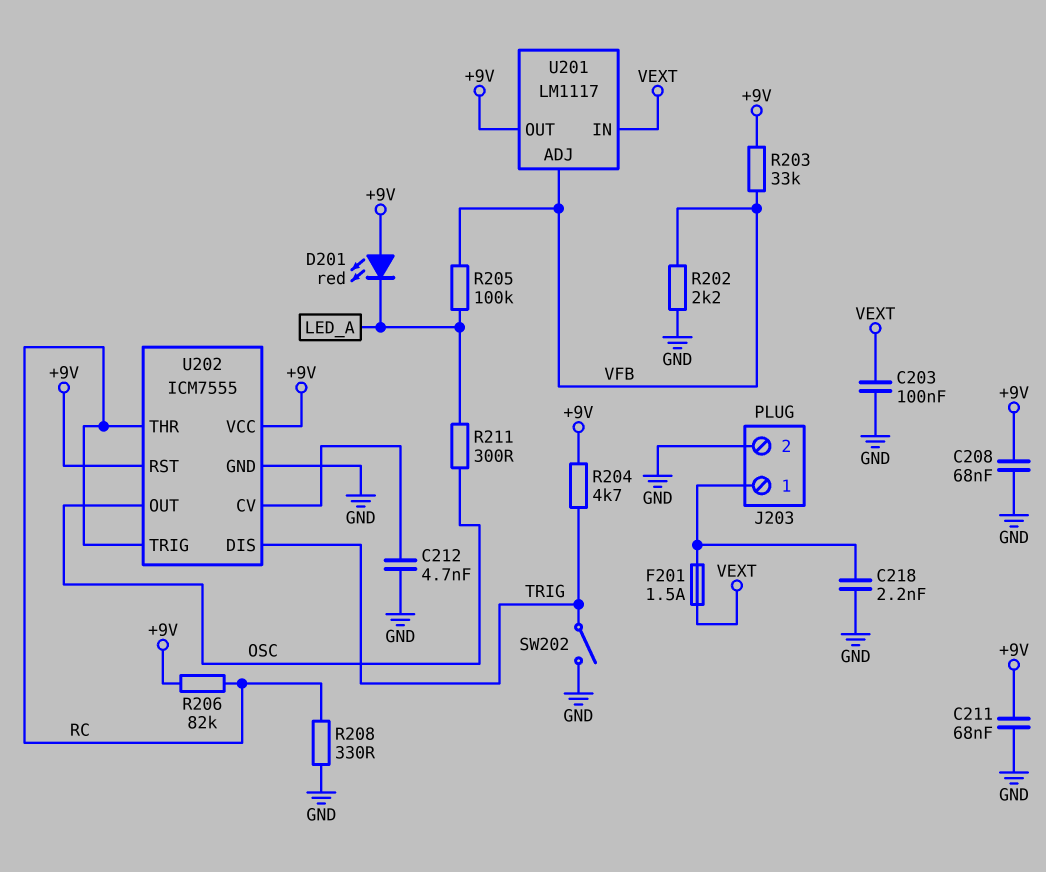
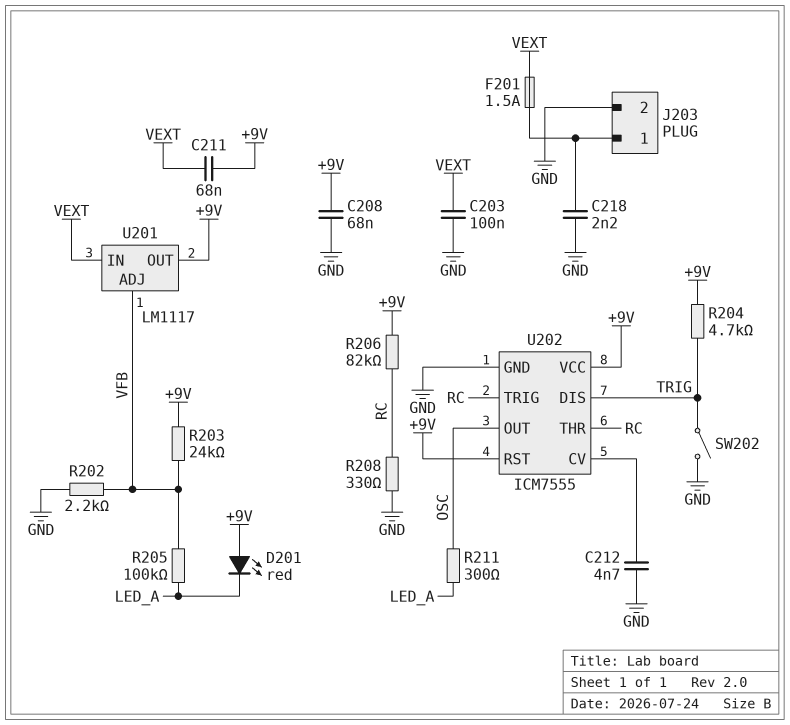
C211: 68nF (+9V, GND) -> 68nF (+9V, VEXT)
R203: 33k (+9V, VFB) -> 24k (+9V, VFB)

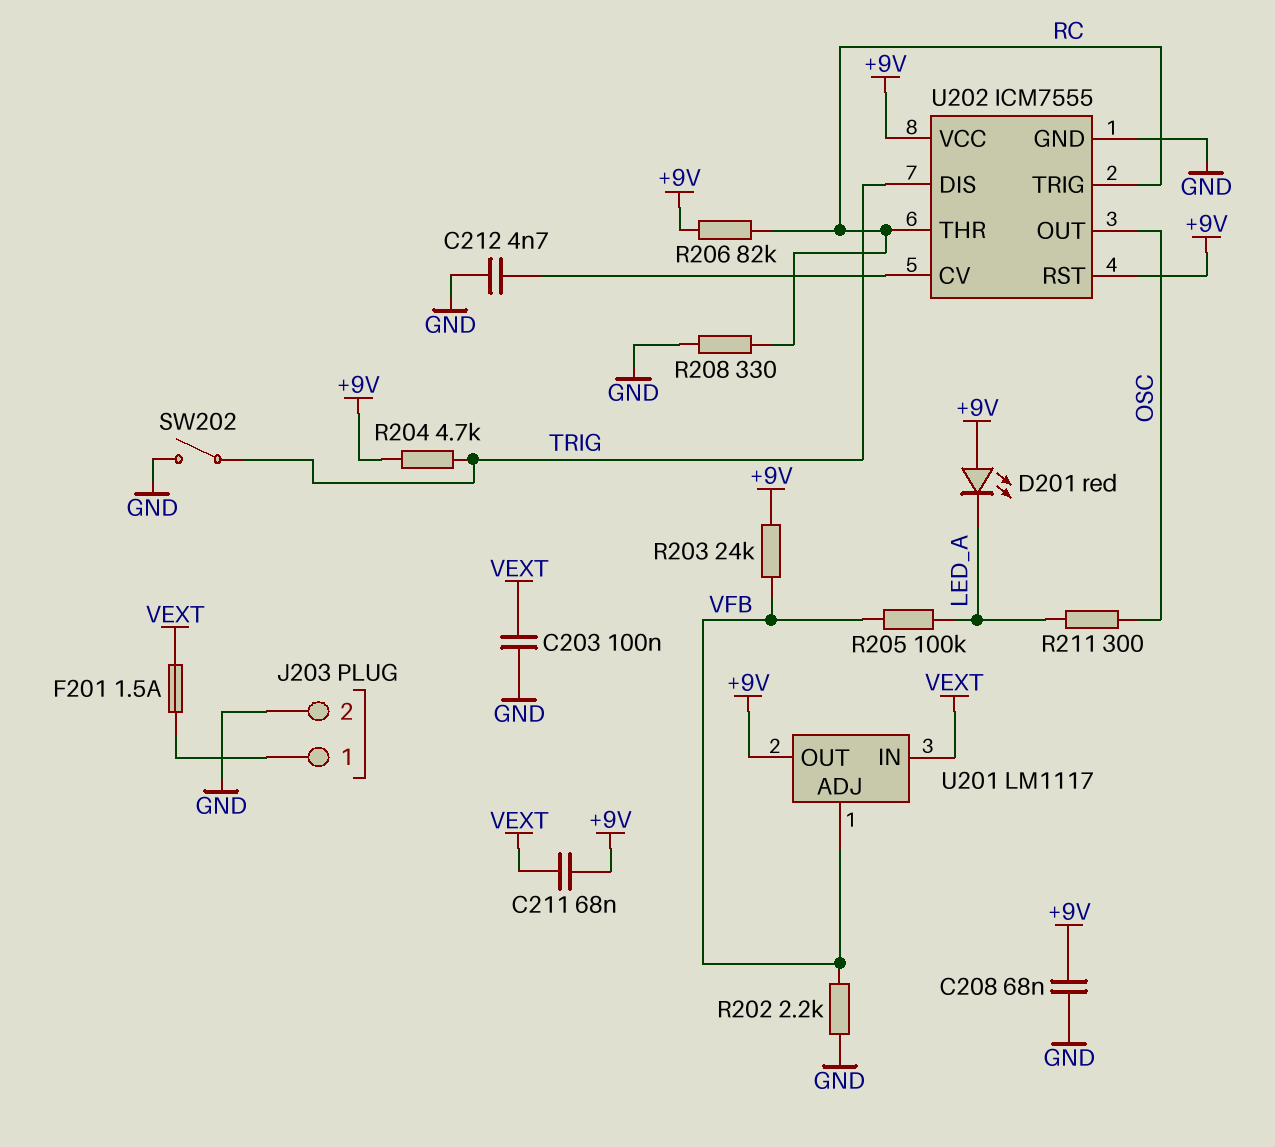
C218: 2.2nF (GND, J203/1) -> none

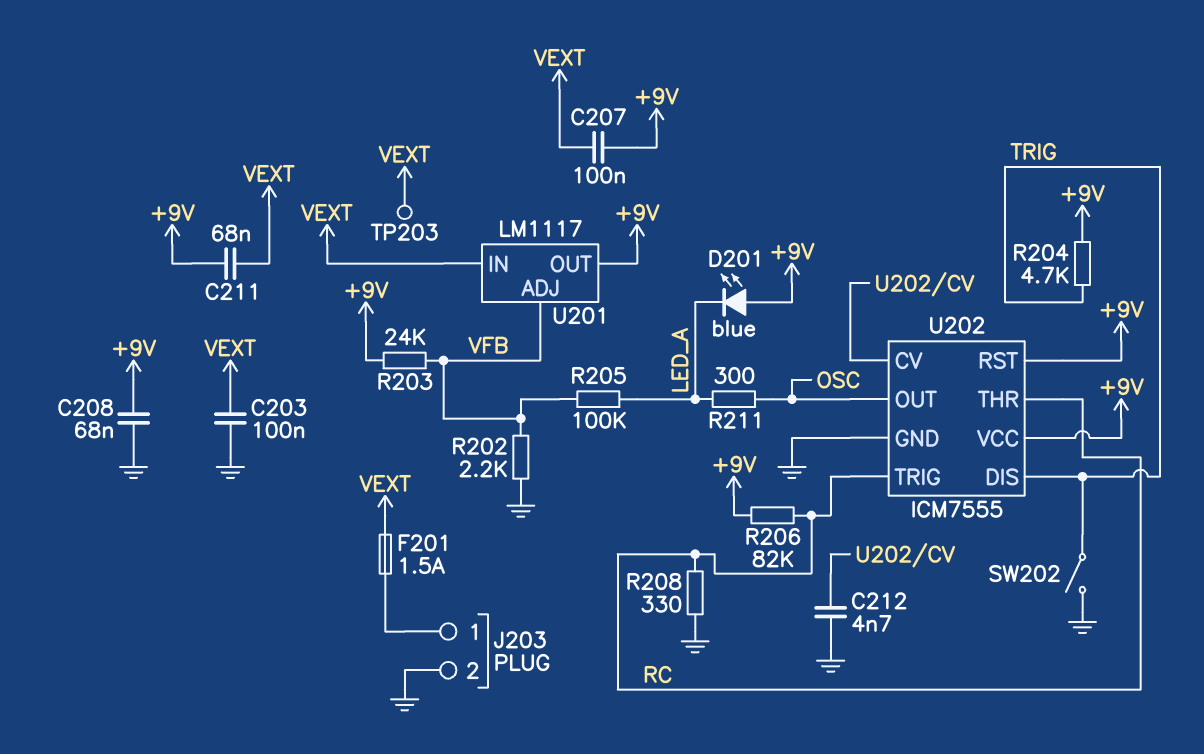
C207: none -> 100nF (+9V, VEXT)
D201: LED red (A +9V, K LED_A) -> LED blue (A +9V, K LED_A)
TP203: none -> test point (VEXT)

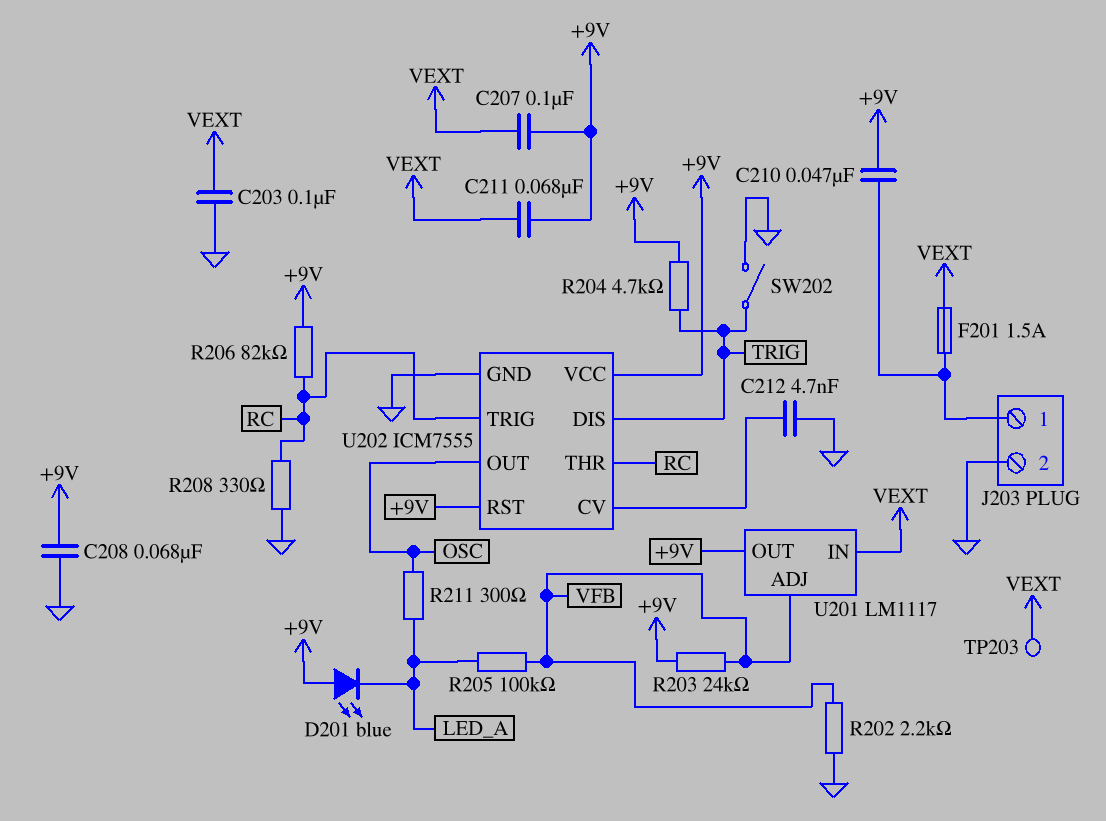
C210: none -> 47nF (+9V, J203/1)

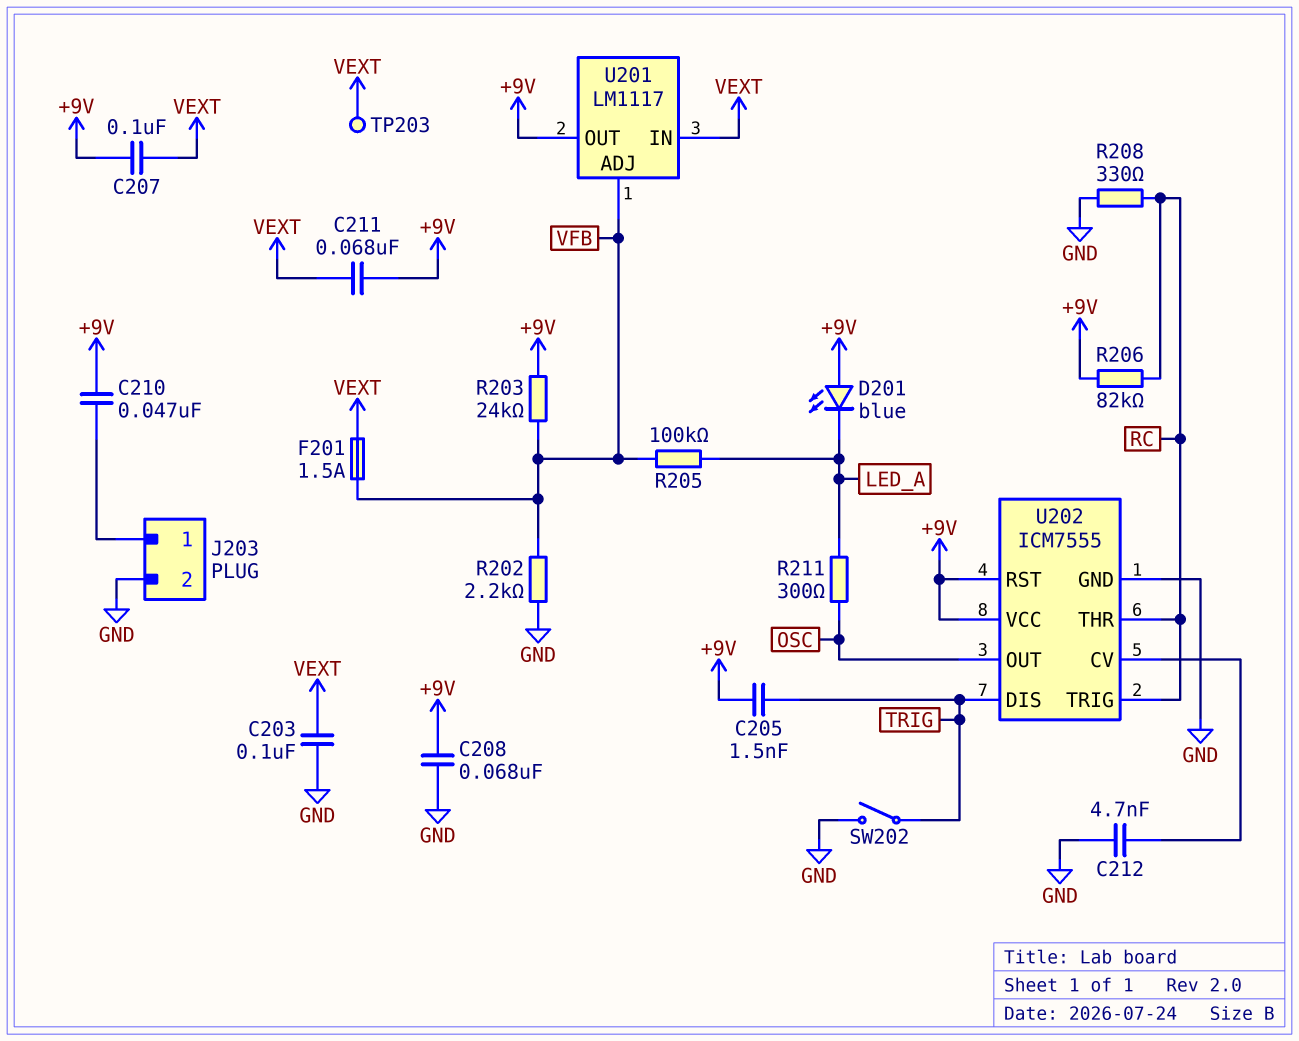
C205: none -> 1.5nF (+9V, TRIG)
F201: 1.5A (J203/1, VEXT) -> 1.5A (VEXT, VFB)
R204: 4.7k (+9V, TRIG) -> none

